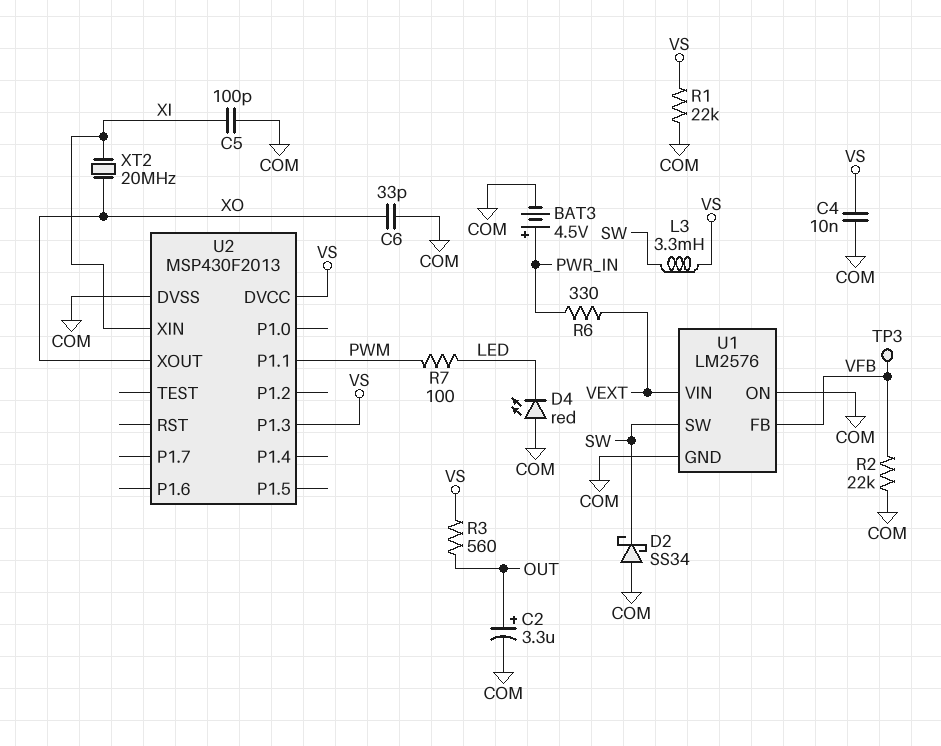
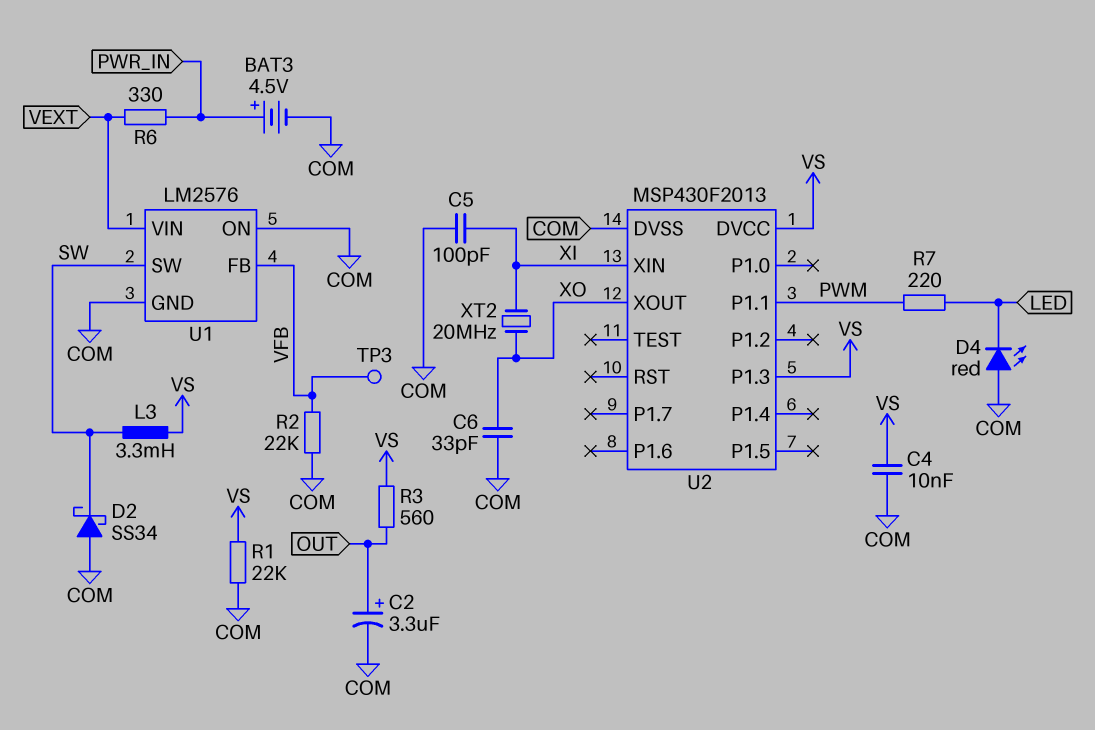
R7: 100 (LED, PWM) -> 220 (LED, PWM)

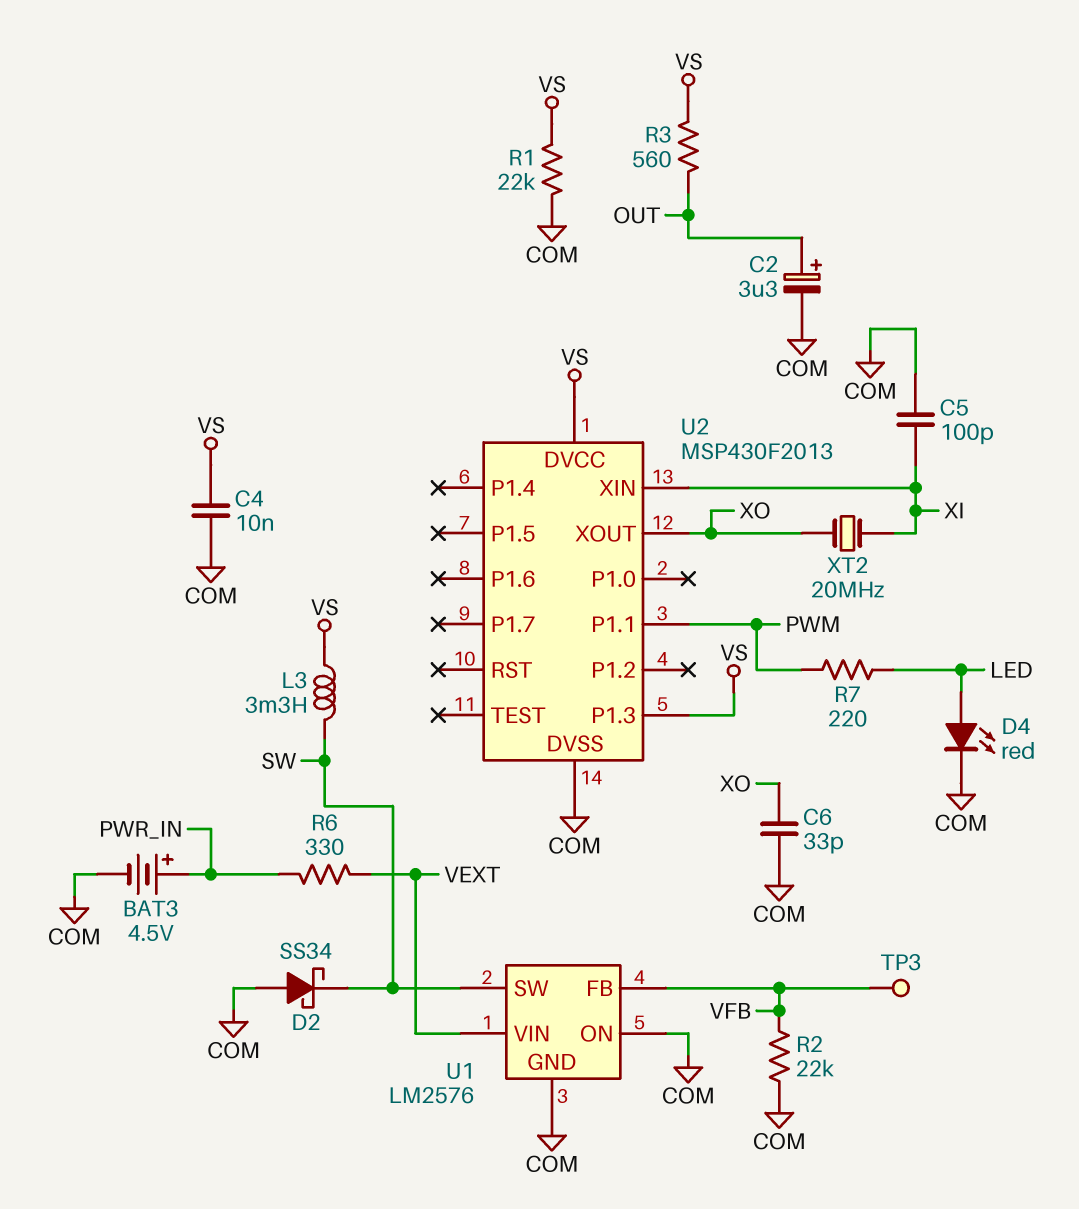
D4: LED red (A COM, K LED) -> LED red (A LED, K COM)

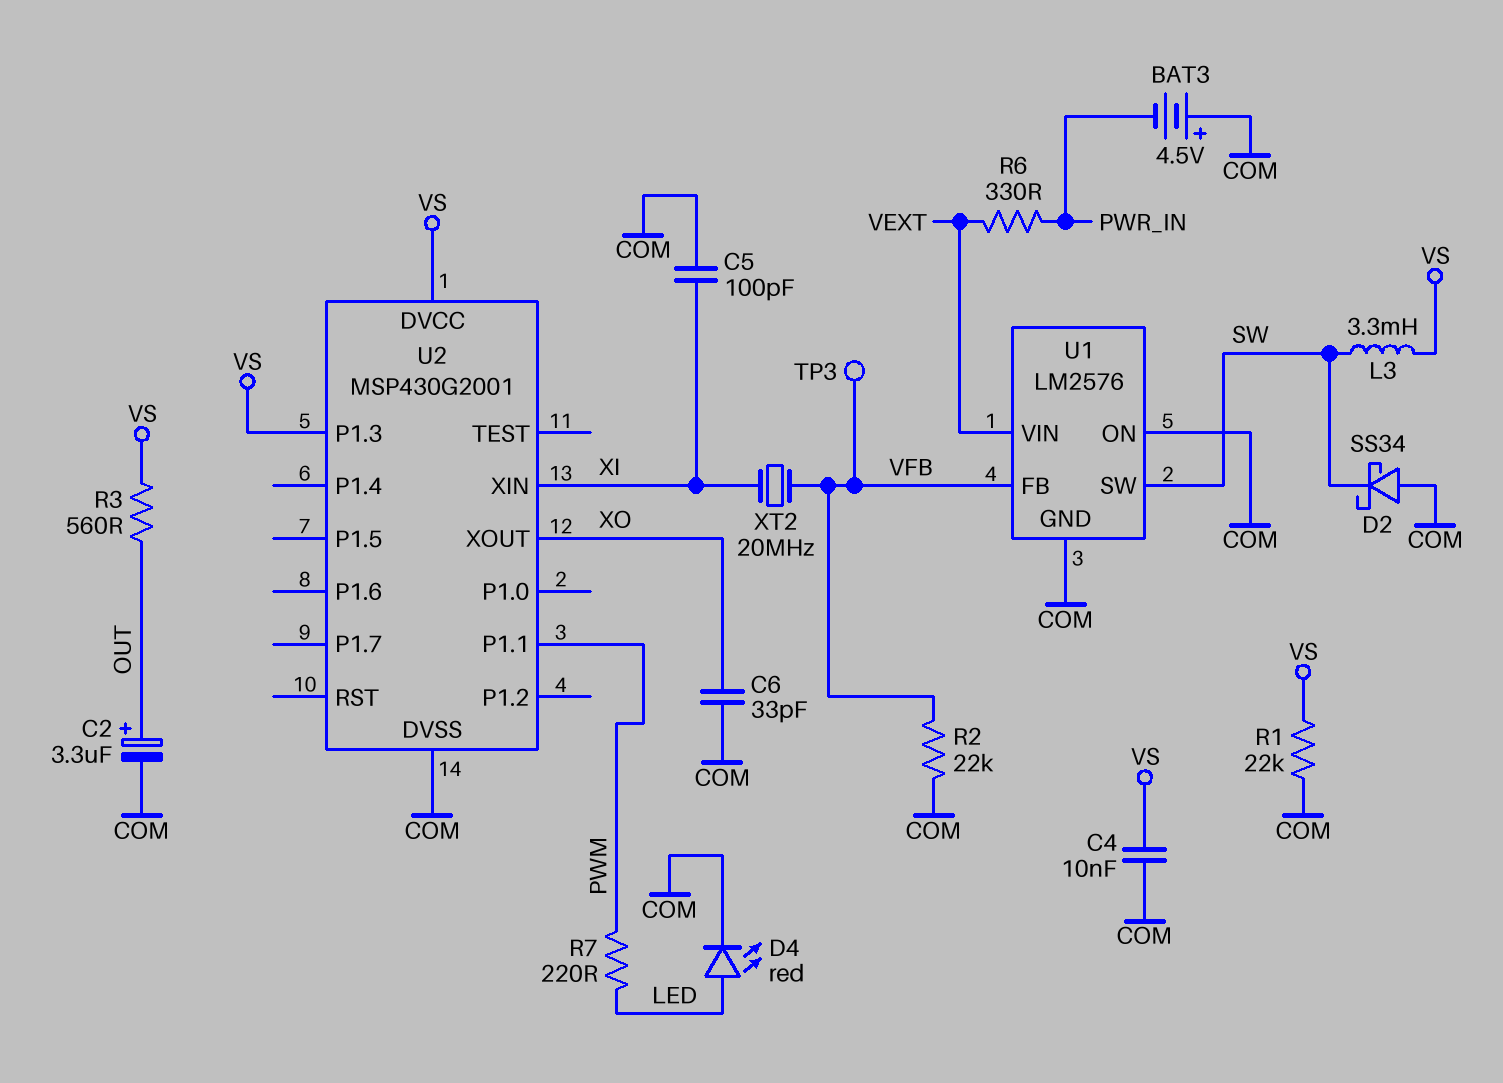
BAT3: 4.5V (plus PWR_IN, minus COM) -> 4.5V (plus COM, minus PWR_IN)
U2: MSP430F2013 -> MSP430G2001
XT2: 20MHz (XI, XO) -> 20MHz (VFB, XI)

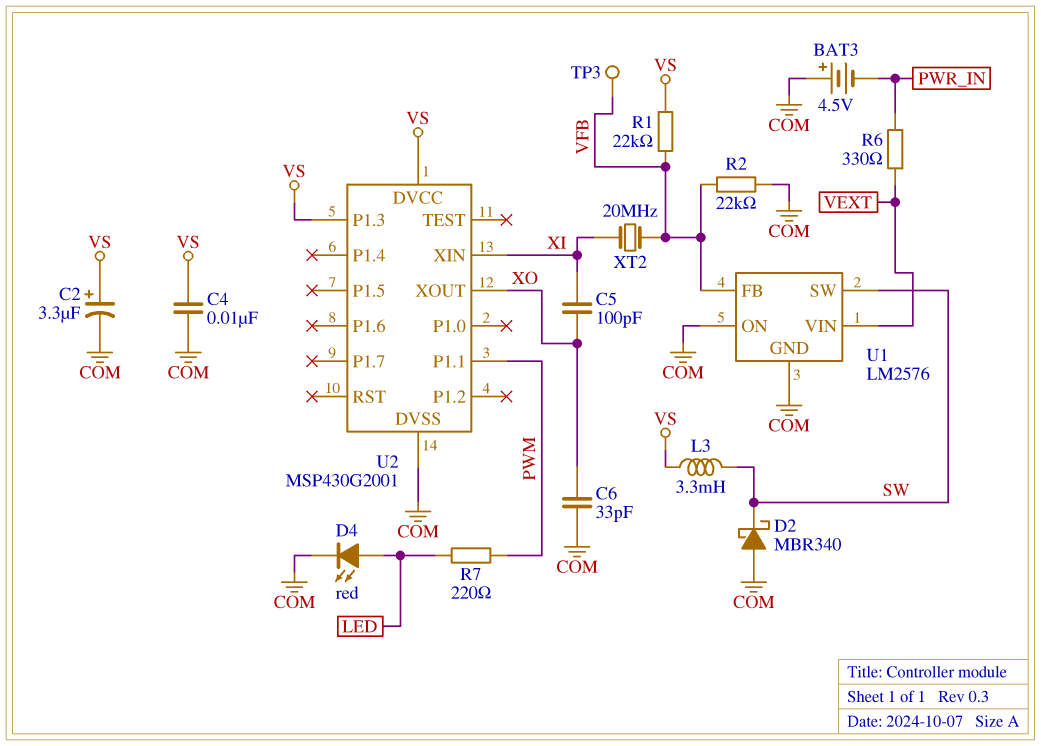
C2: 3.3uF (plus OUT, minus COM) -> 3.3uF (plus VS, minus COM)
C5: 100pF (COM, XI) -> 100pF (XI, XO)
D2: schottky SS34 (A COM, K SW) -> schottky MBR340 (A COM, K SW)
R1: 22k (COM, VS) -> 22k (VFB, VS)
R3: 560 (OUT, VS) -> none

